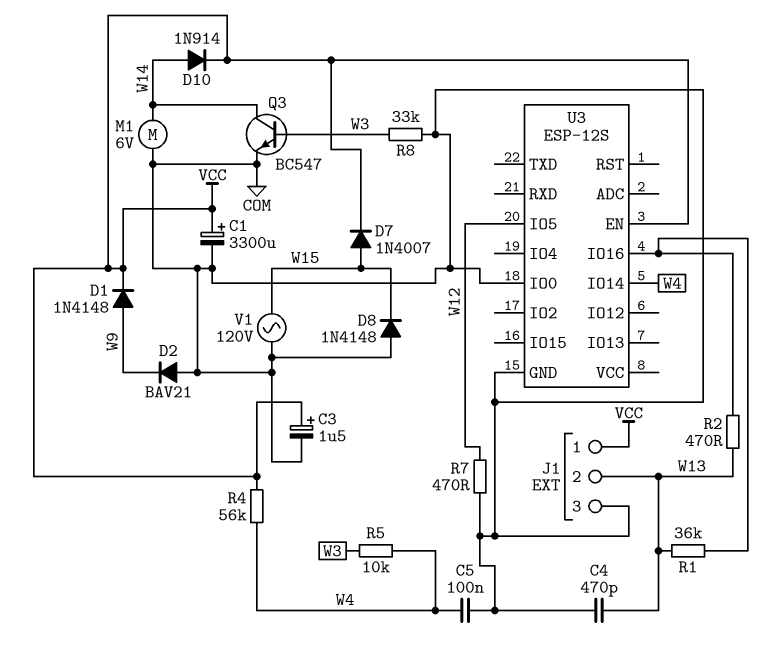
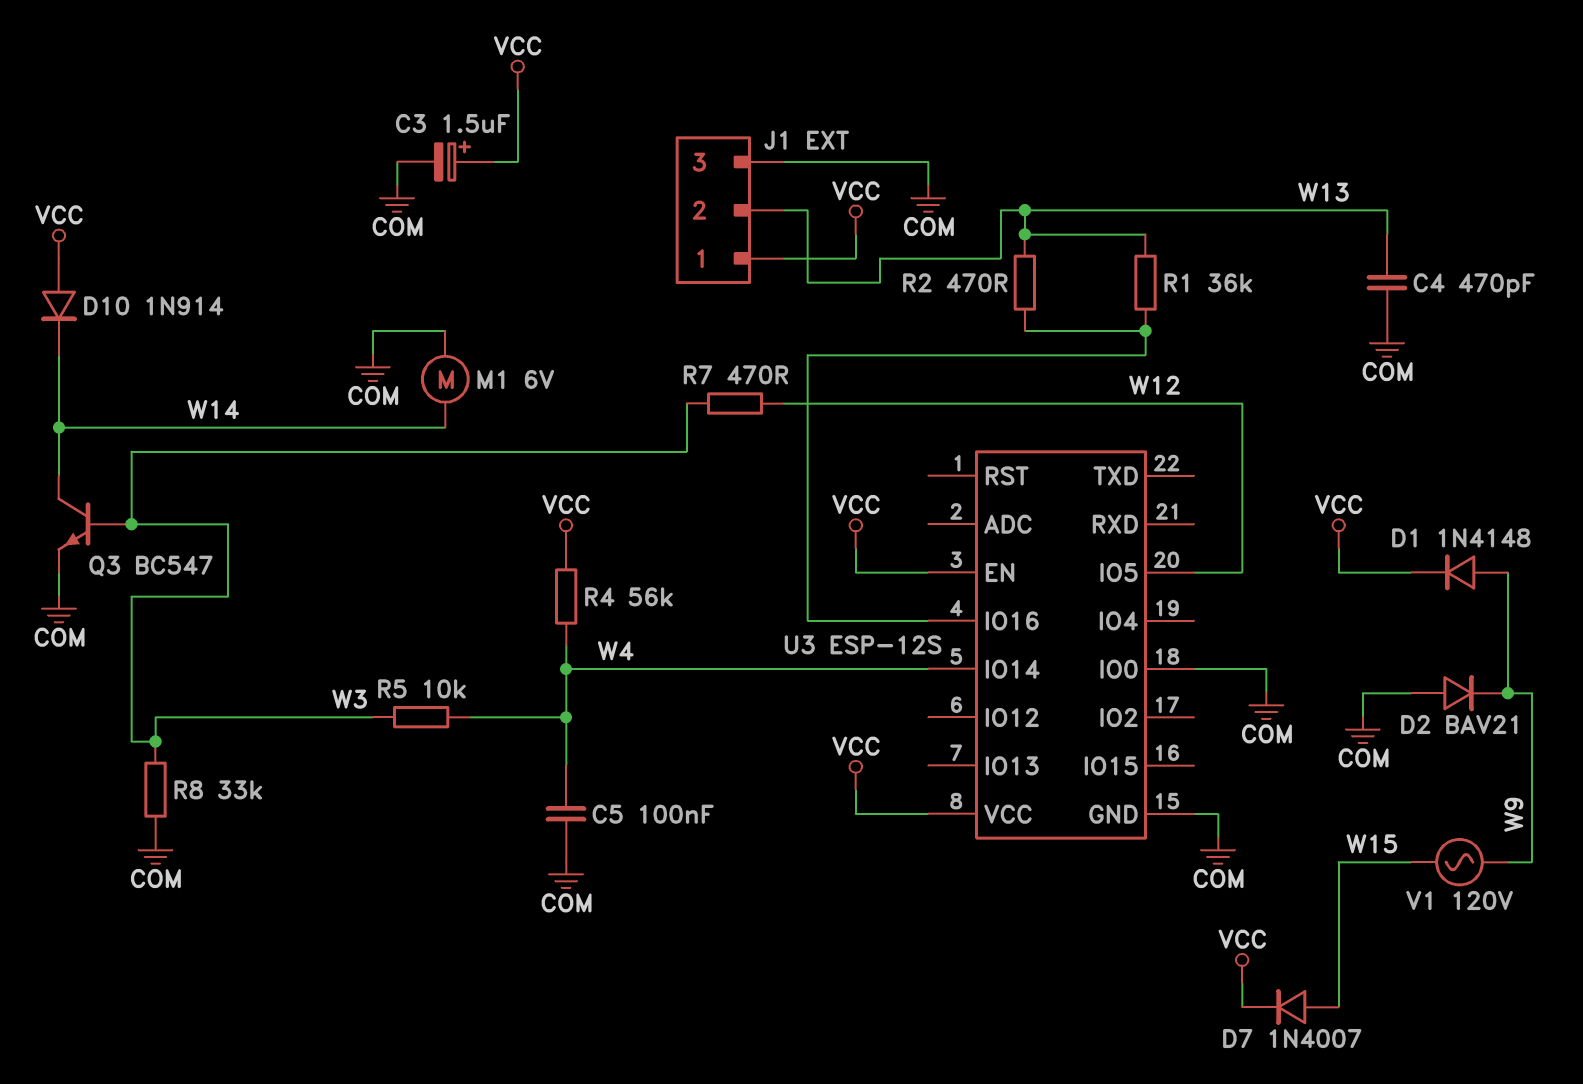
C1: 3300uF (plus VCC, minus COM) -> none
D8: diode 1N4148 (A COM, K W15) -> none
D10: diode 1N914 (A W14, K VCC) -> diode 1N914 (A VCC, K W14)
R7: 470 (COM, W12) -> 470 (W3, W12)
U3 pin VCC: none -> VCC
V1: AC 120V (COM, W15) -> AC 120V (W9, W15)

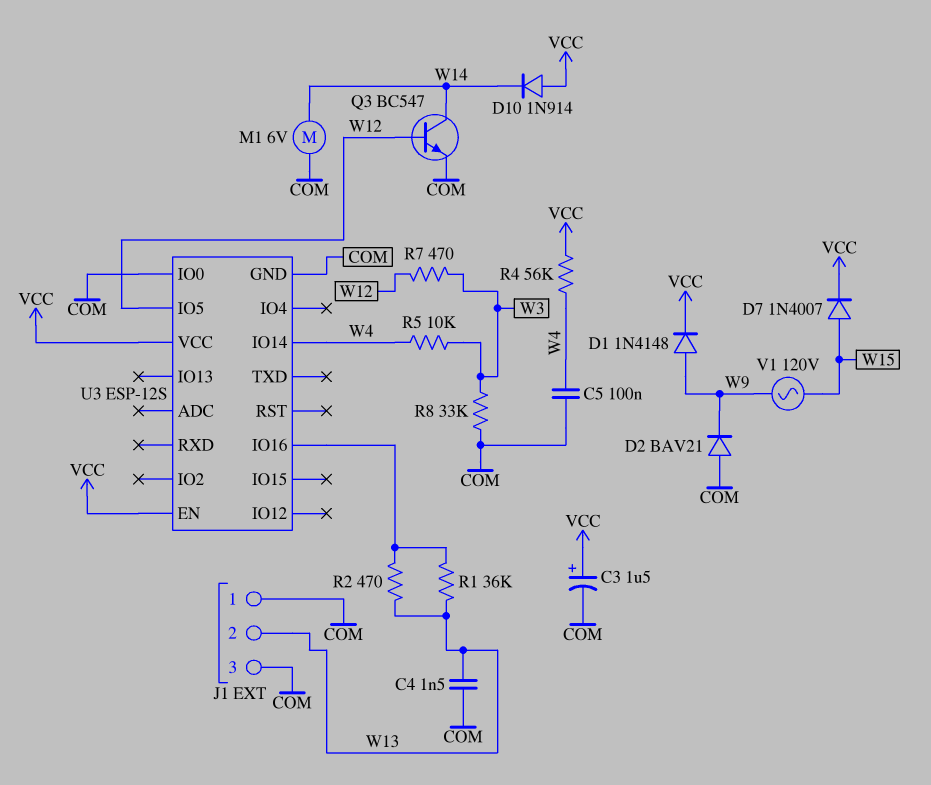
C4: 470pF (COM, W13) -> 1.5nF (COM, W13)
J1 pin 1: VCC -> COM
Q3: NPN BC547 (B W3, C W14, E COM) -> NPN BC547 (B W12, C W14, E COM)

